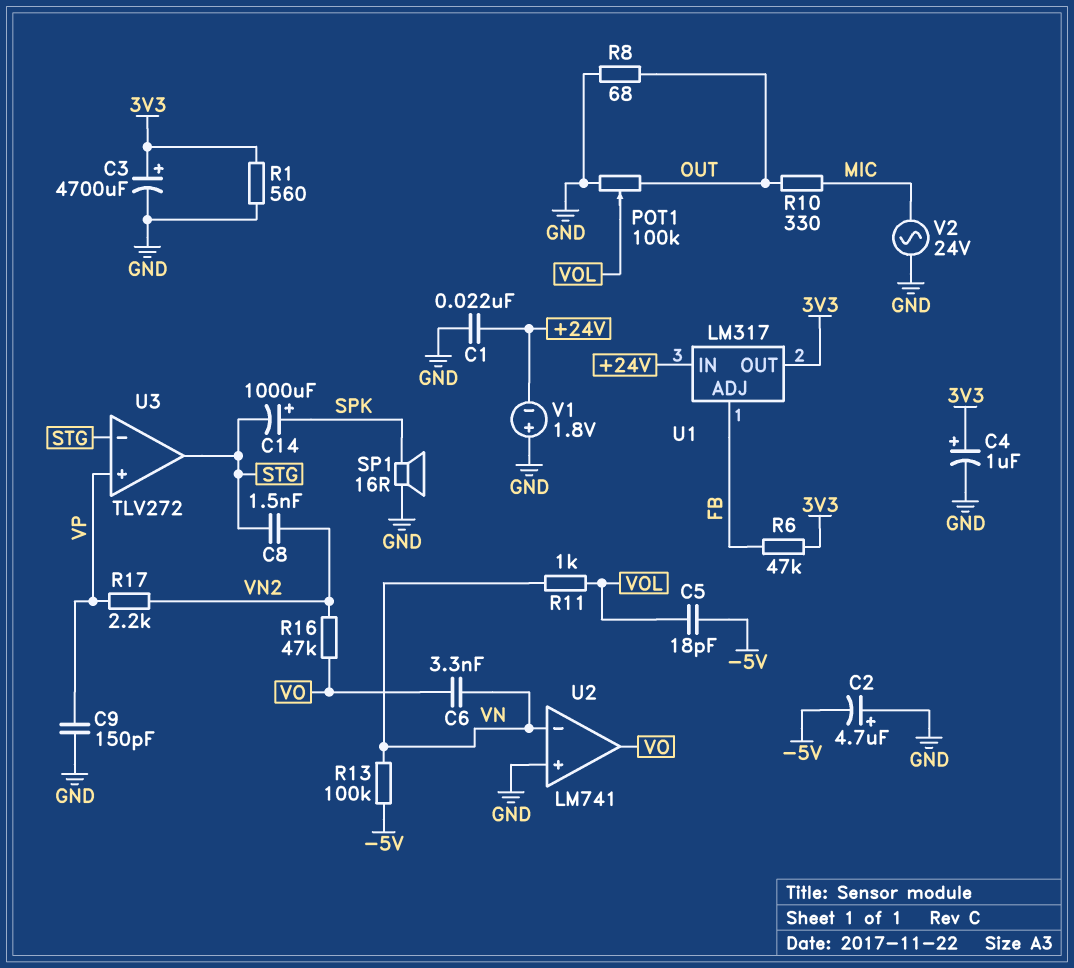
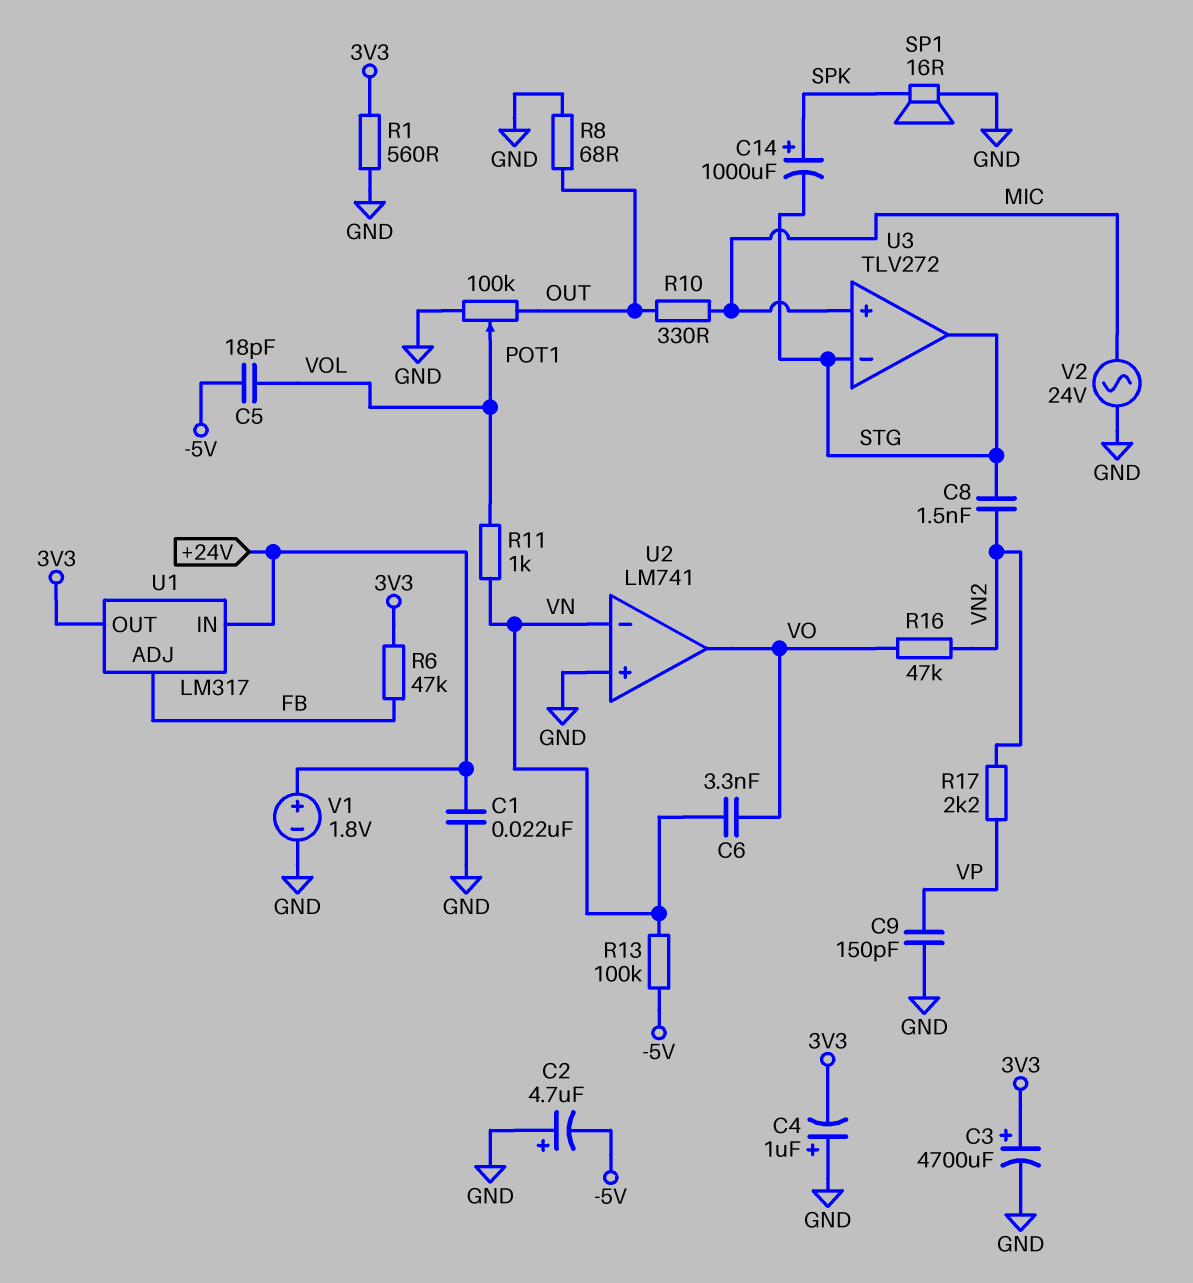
C4: 1uF (plus 3V3, minus GND) -> 1uF (plus GND, minus 3V3)
U3 pin in+: VP -> MIC
V1: 1.8V (plus GND, minus +24V) -> 1.8V (plus +24V, minus GND)

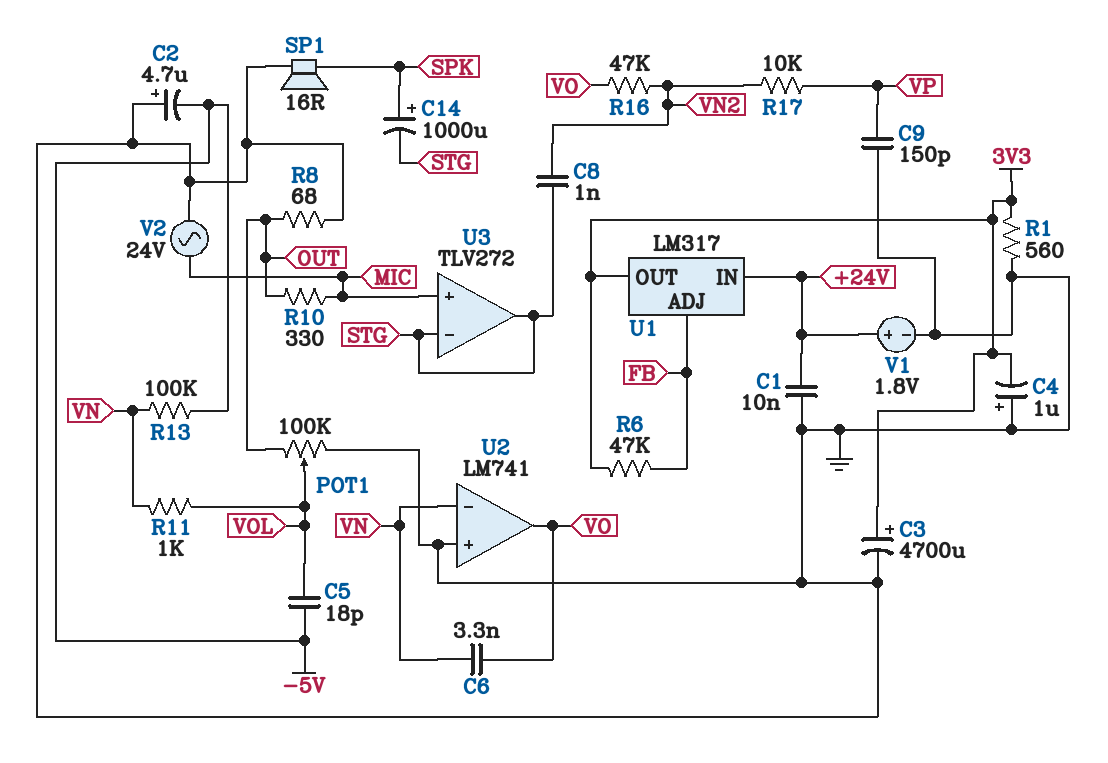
C1: 22nF (+24V, GND) -> 10nF (+24V, GND)
C8: 1.5nF (STG, VN2) -> 1nF (STG, VN2)
R17: 2.2k (VN2, VP) -> 10k (VN2, VP)

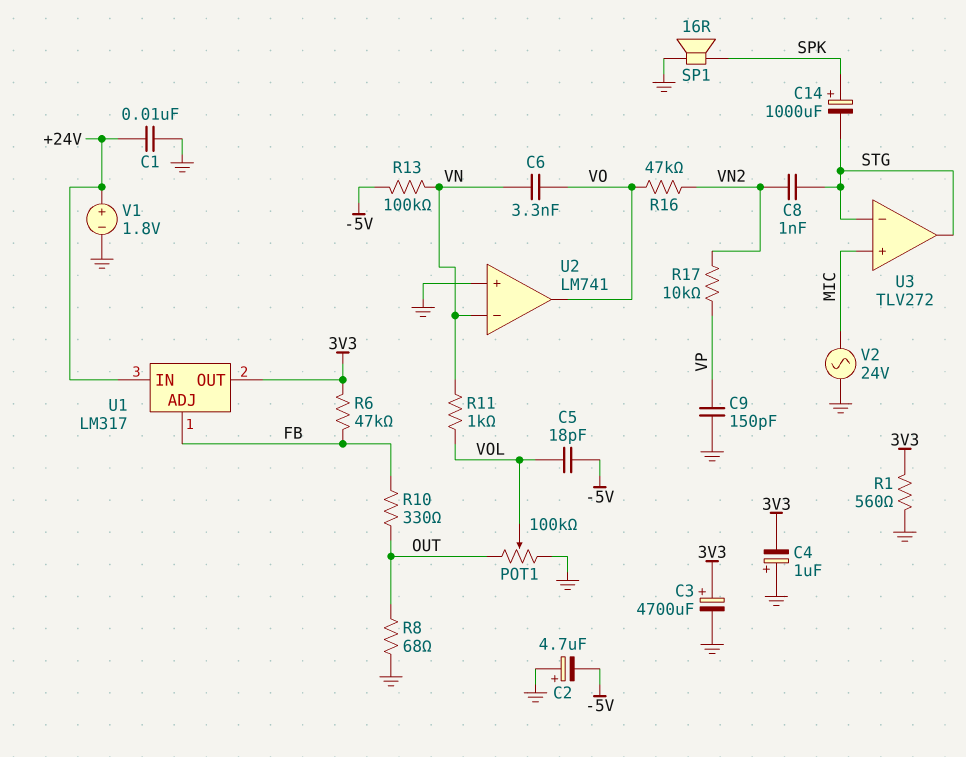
R10: 330 (MIC, OUT) -> 330 (FB, OUT)

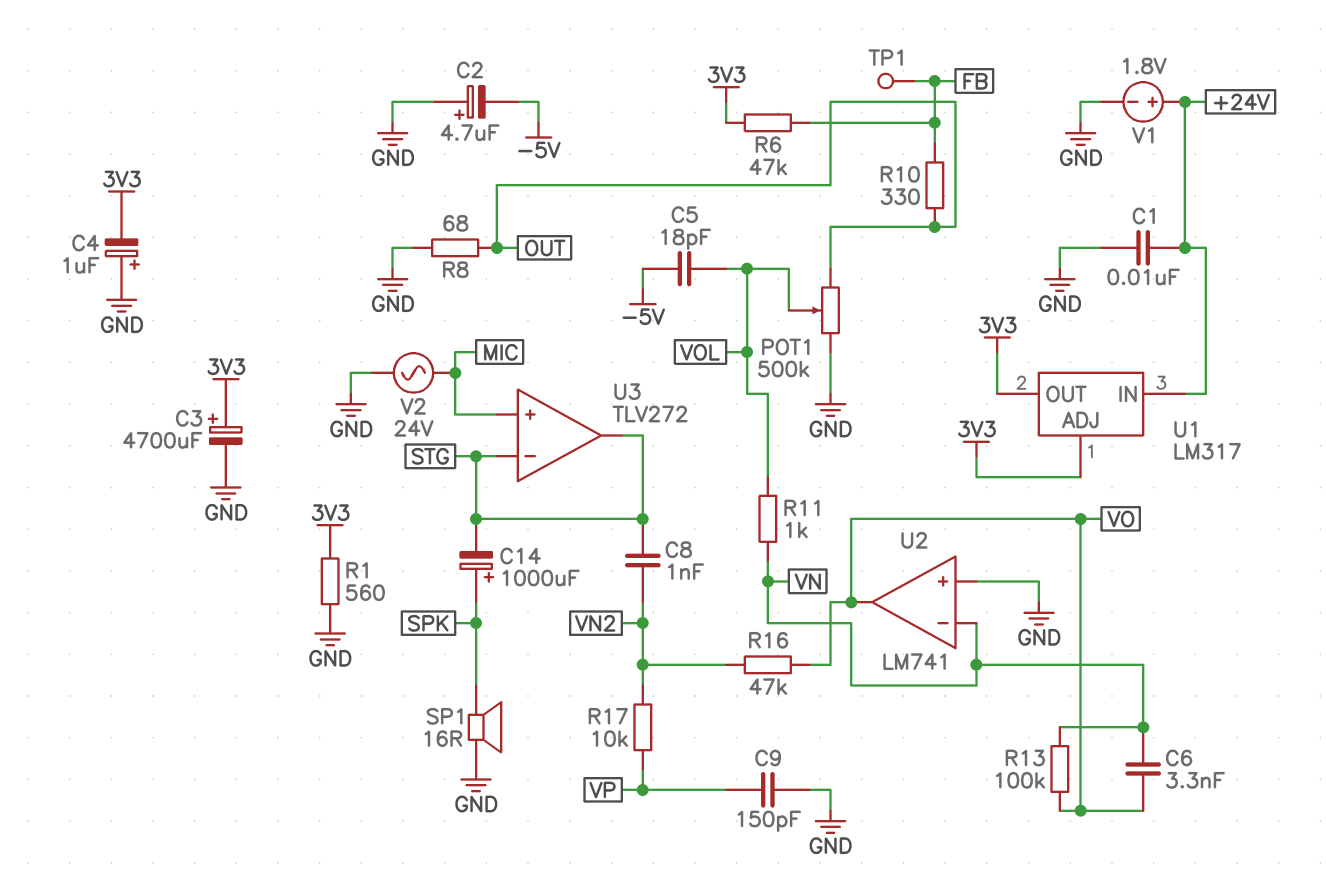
POT1: 100k (GND, OUT, wiper VOL) -> 500k (GND, OUT, wiper VOL)
R13: 100k (-5V, VN) -> 100k (VN, VO)
TP1: none -> test point (FB)
U1 pin ADJ: FB -> 3V3

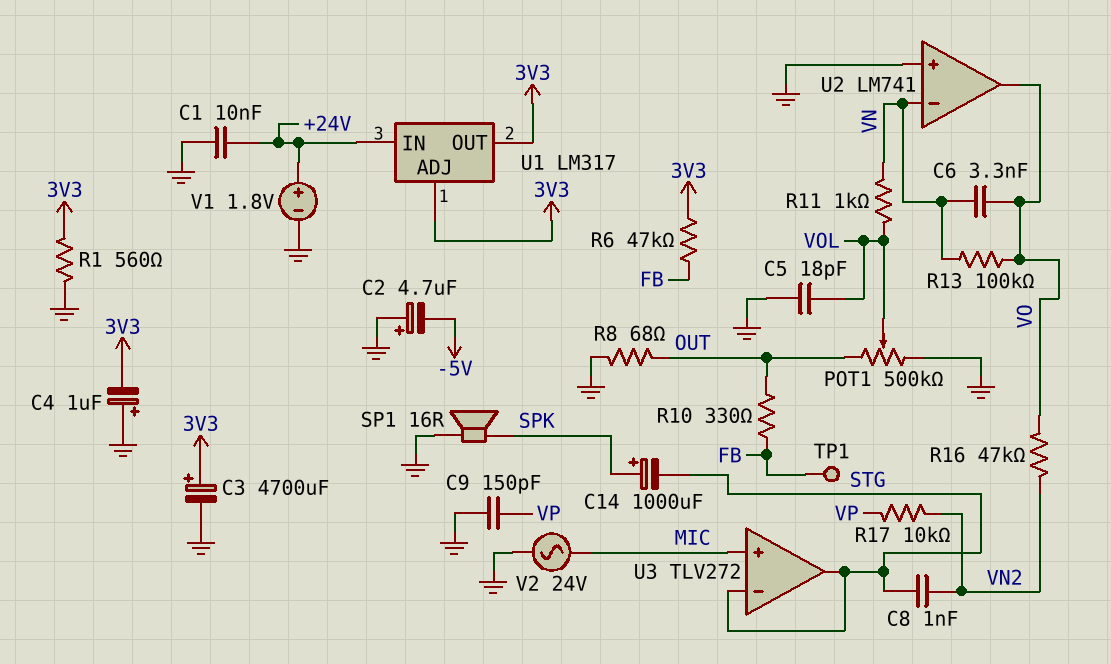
C5: 18pF (-5V, VOL) -> 18pF (GND, VOL)

